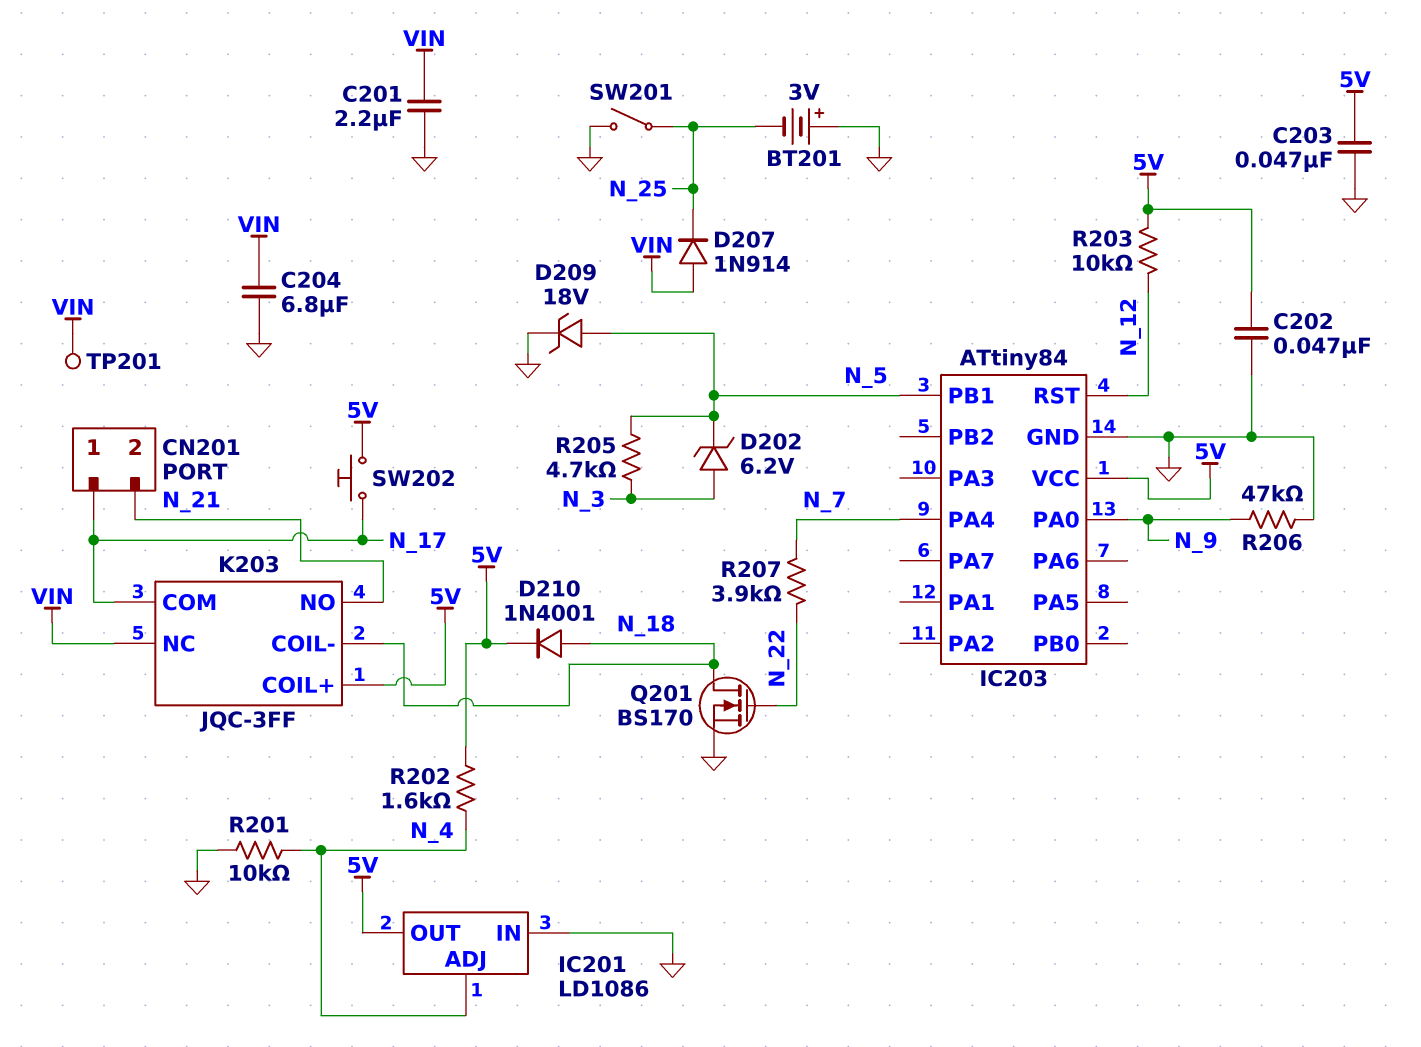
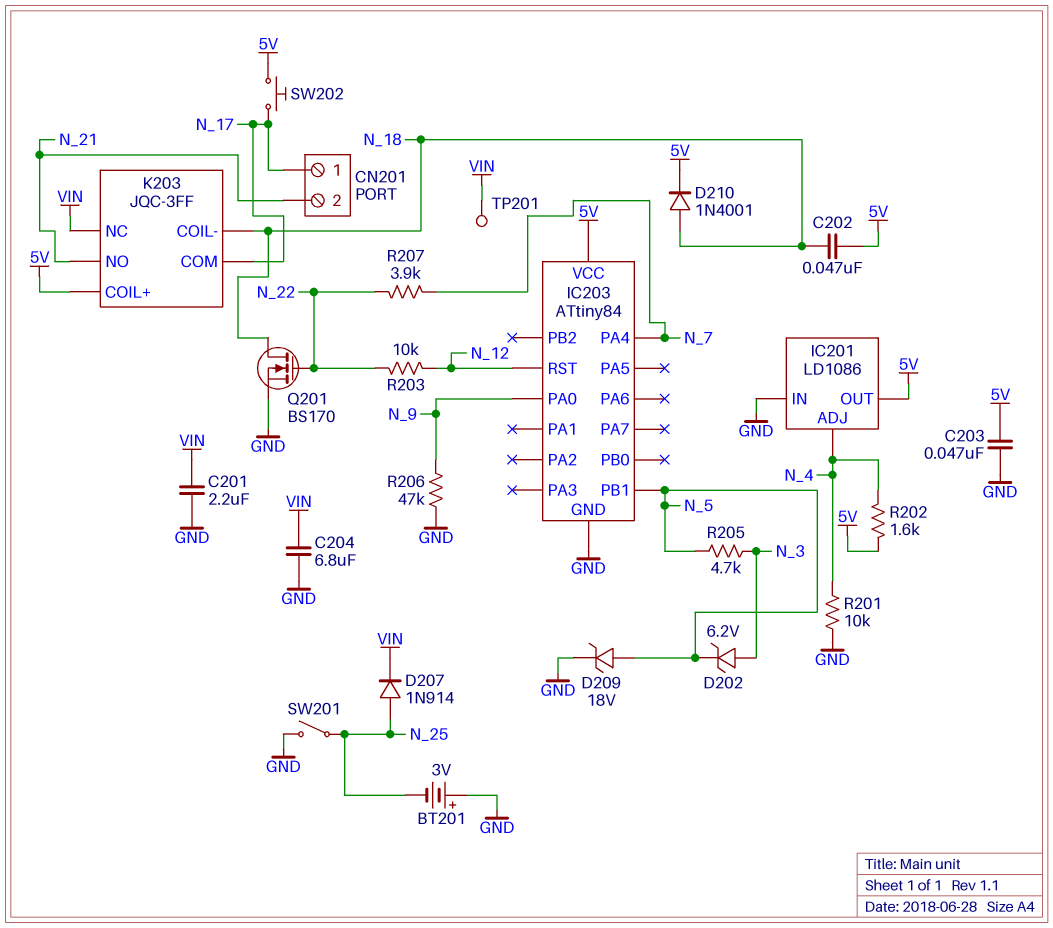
C202: 47nF (5V, GND) -> 47nF (5V, N_18)
D207: diode 1N914 (A VIN, K N_25) -> diode 1N914 (A N_25, K VIN)
R203: 10k (5V, N_12) -> 10k (N_12, N_22)

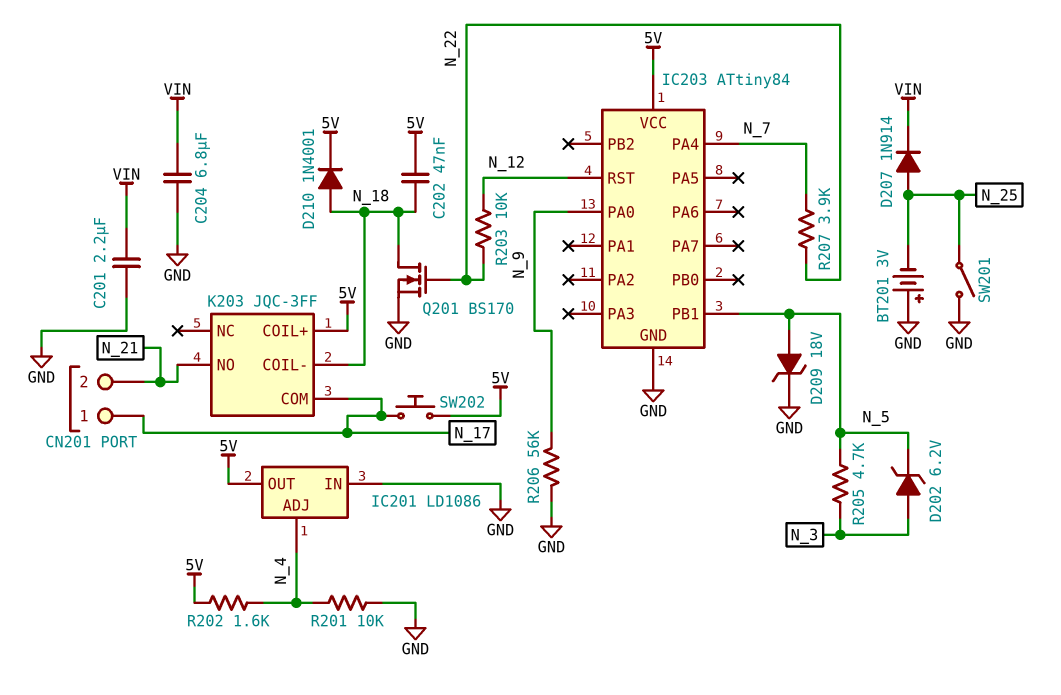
C203: 47nF (5V, GND) -> none
K203 pin NC: VIN -> none
R206: 47k (GND, N_9) -> 56k (GND, N_9)
TP201: test point (VIN) -> none

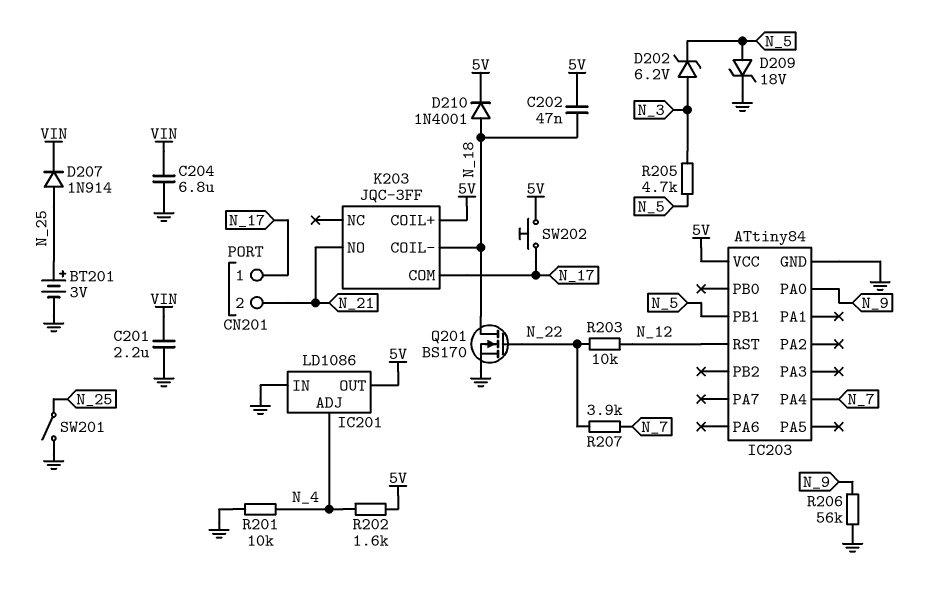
BT201: 3V (plus GND, minus N_25) -> 3V (plus N_25, minus GND)

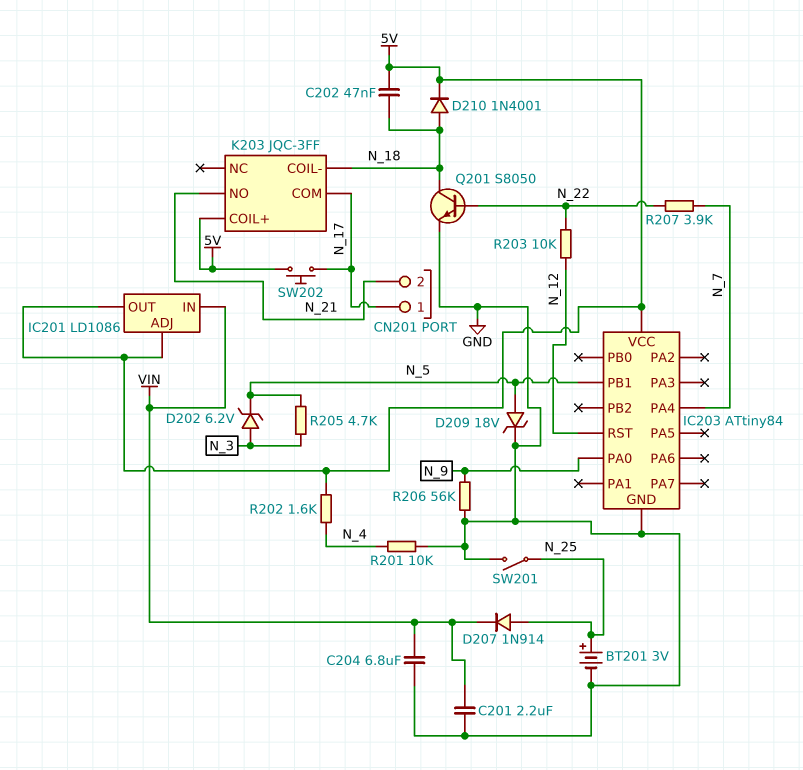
IC201 pin ADJ: N_4 -> 5V
IC201 pin IN: GND -> VIN
Q201: NMOS BS170 (G N_22, D N_18, S GND) -> NPN S8050 (B N_22, C N_18, E GND)

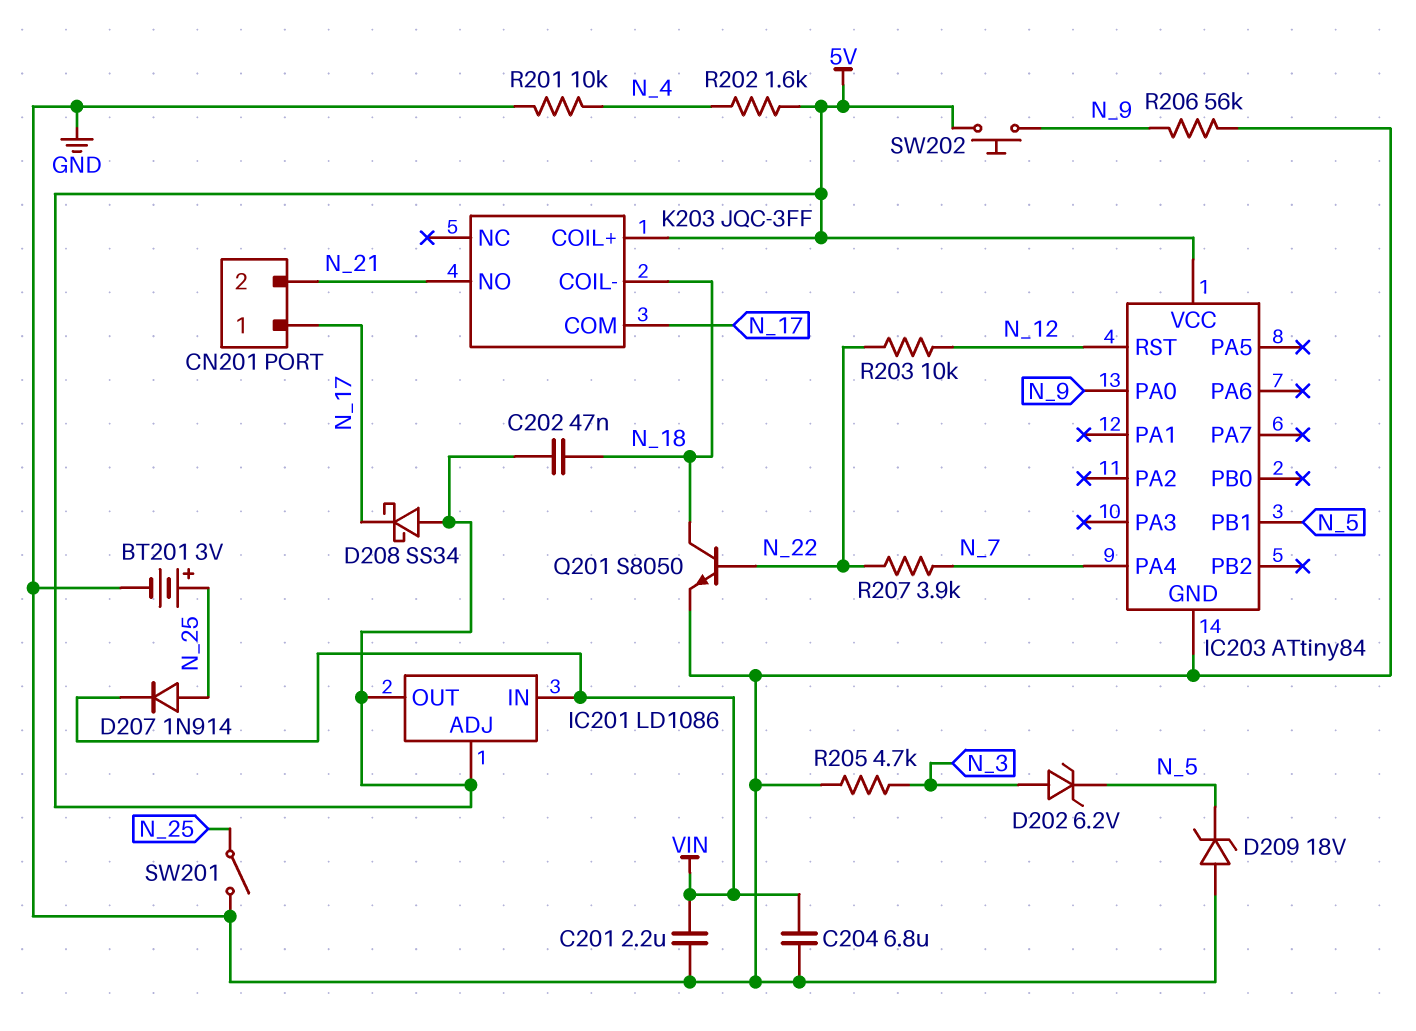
D208: none -> schottky SS34 (A 5V, K N_17)
D209: zener 18V (A N_5, K GND) -> zener 18V (A GND, K N_5)
D210: diode 1N4001 (A N_18, K 5V) -> none
R205: 4.7k (N_3, N_5) -> 4.7k (GND, N_3)
SW202: button (5V, N_17) -> button (5V, N_9)

